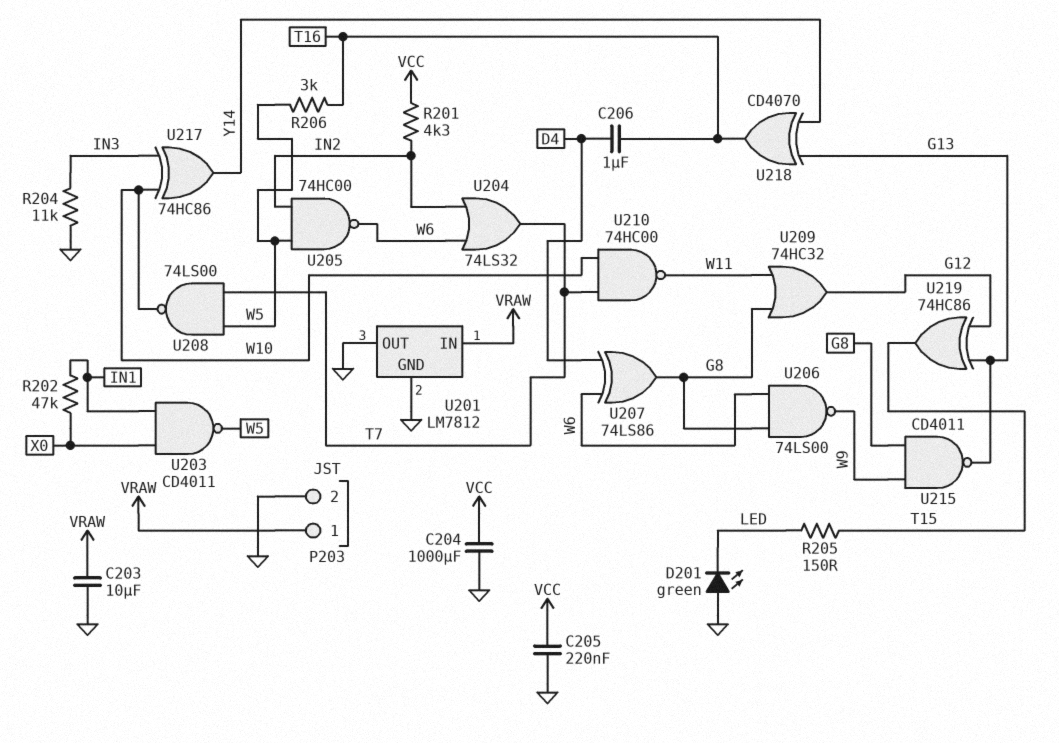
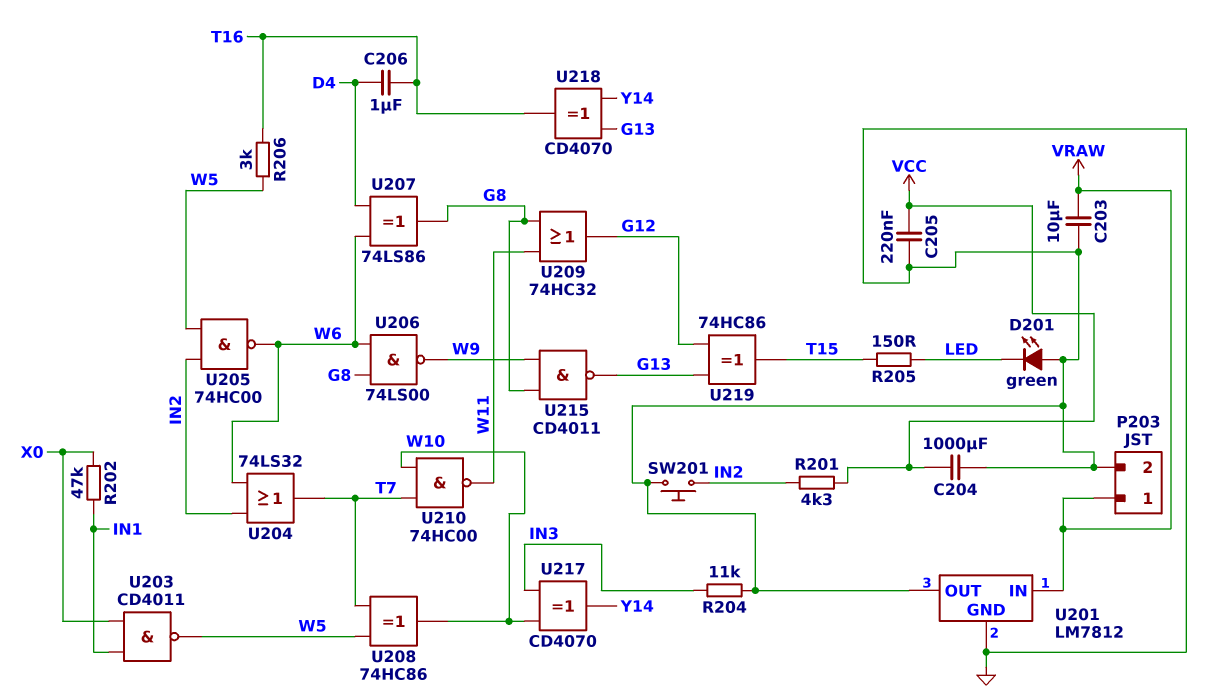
SW201: none -> button (GND, IN2)
U208: NAND 74LS00 (in T7, in W5, out W10) -> XOR 74HC86 (in T7, in W5, out W10)
U217: XOR 74HC86 (in IN3, in W10, out Y14) -> XOR CD4070 (in IN3, in W10, out Y14)

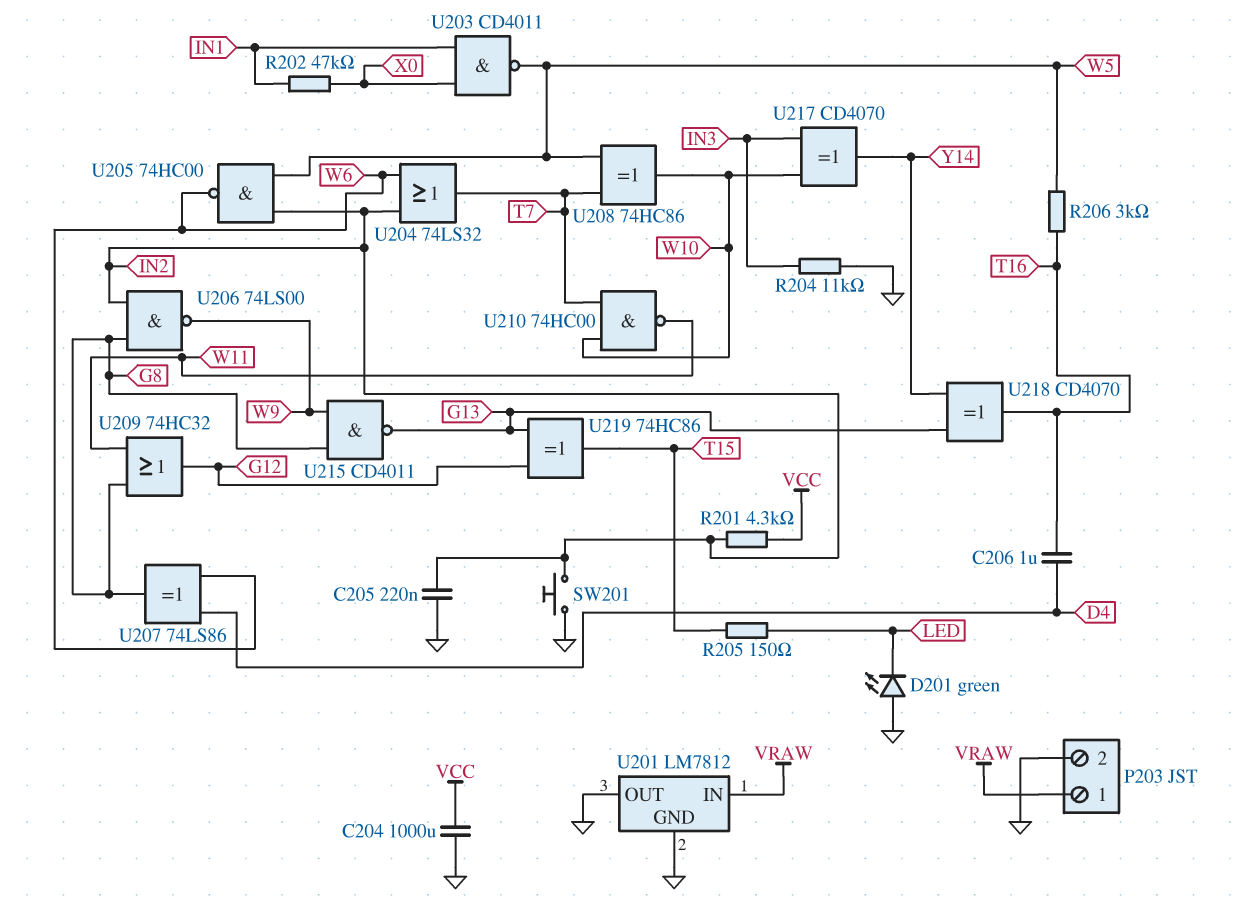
C203: 10uF (GND, VRAW) -> none
C205: 220nF (GND, VCC) -> 220nF (GND, IN2)
U206: NAND 74LS00 (in G8, in W6, out W9) -> NAND 74LS00 (in G8, in IN2, out W9)

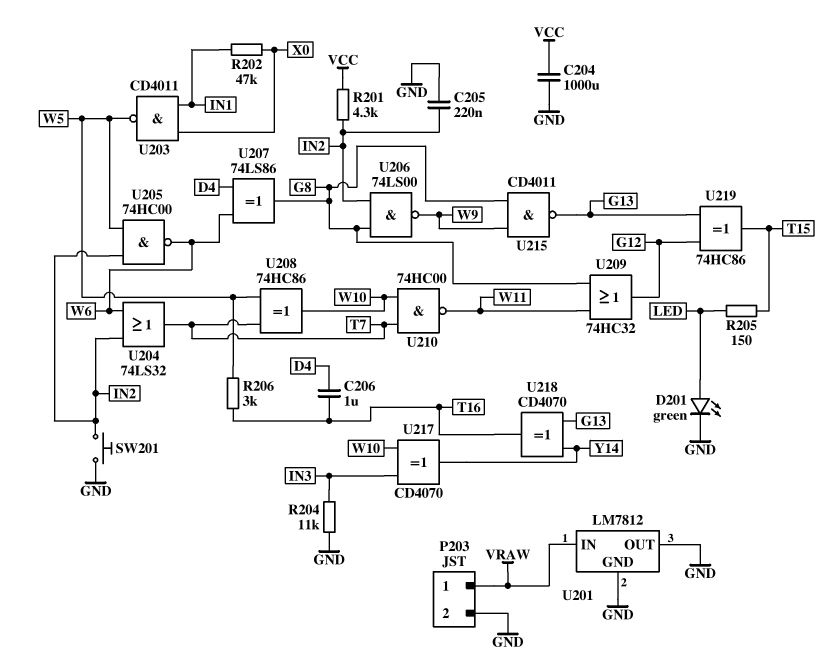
D201: LED green (A GND, K LED) -> LED green (A LED, K GND)

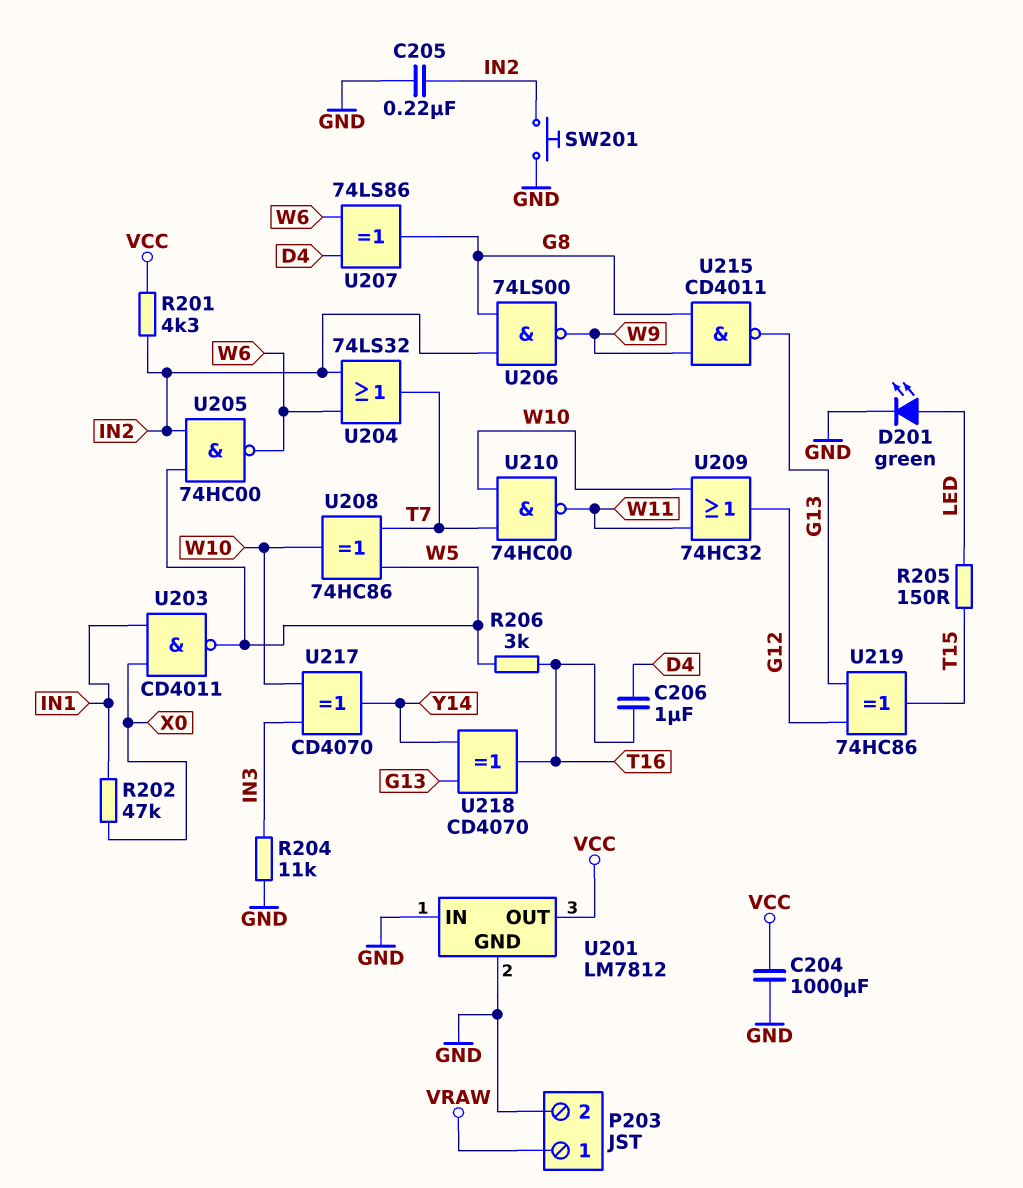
U201 pin IN: VRAW -> GND
U201 pin OUT: GND -> VCC
U209: OR 74HC32 (in G8, in W11, out G12) -> OR 74HC32 (in W10, in W11, out G12)

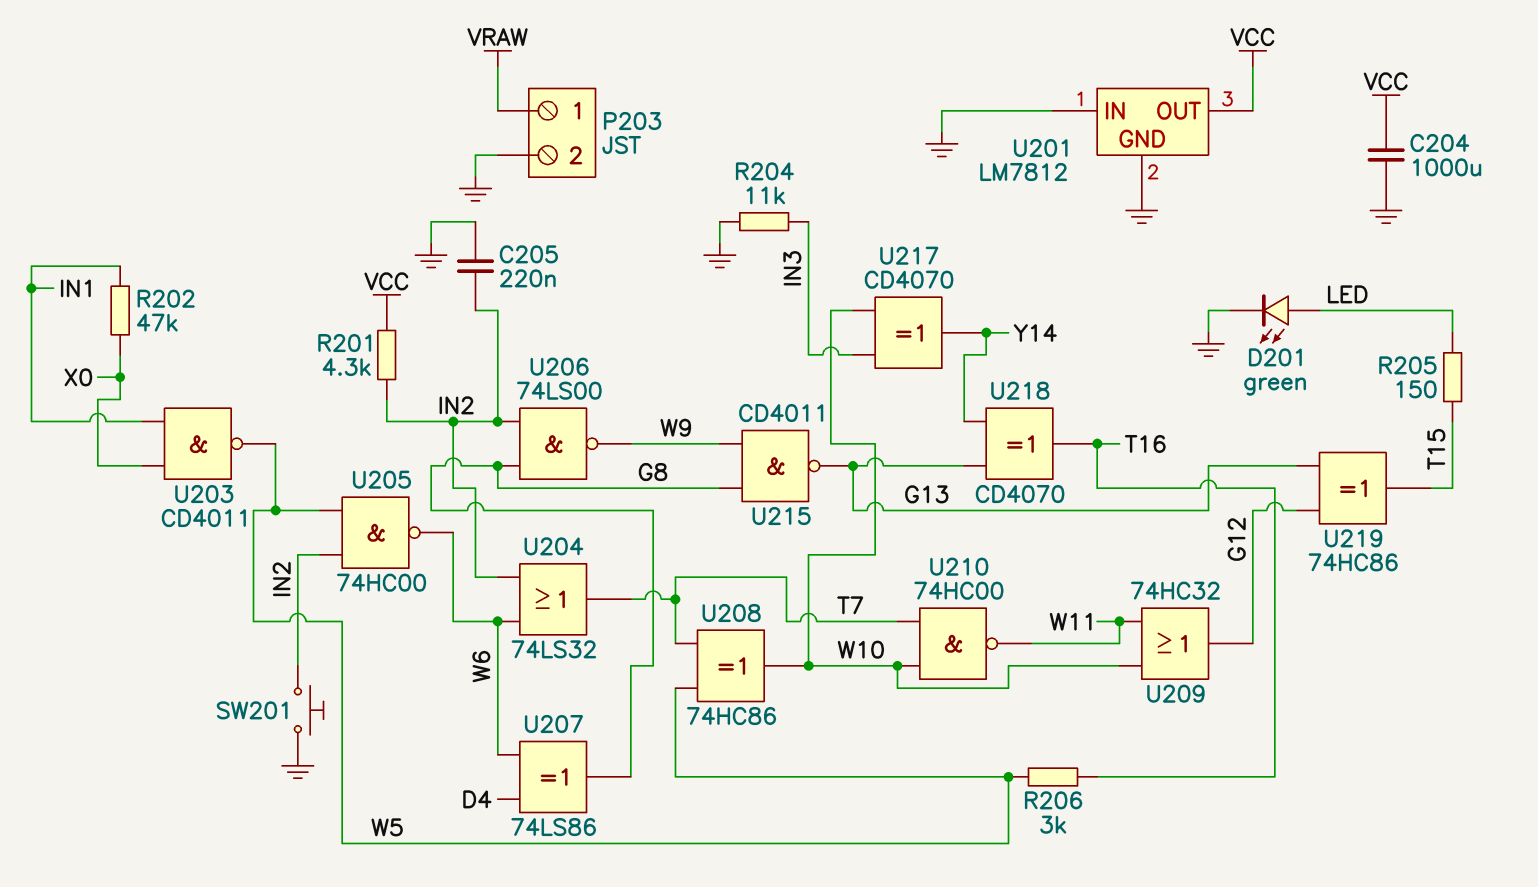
C206: 1uF (D4, T16) -> none

